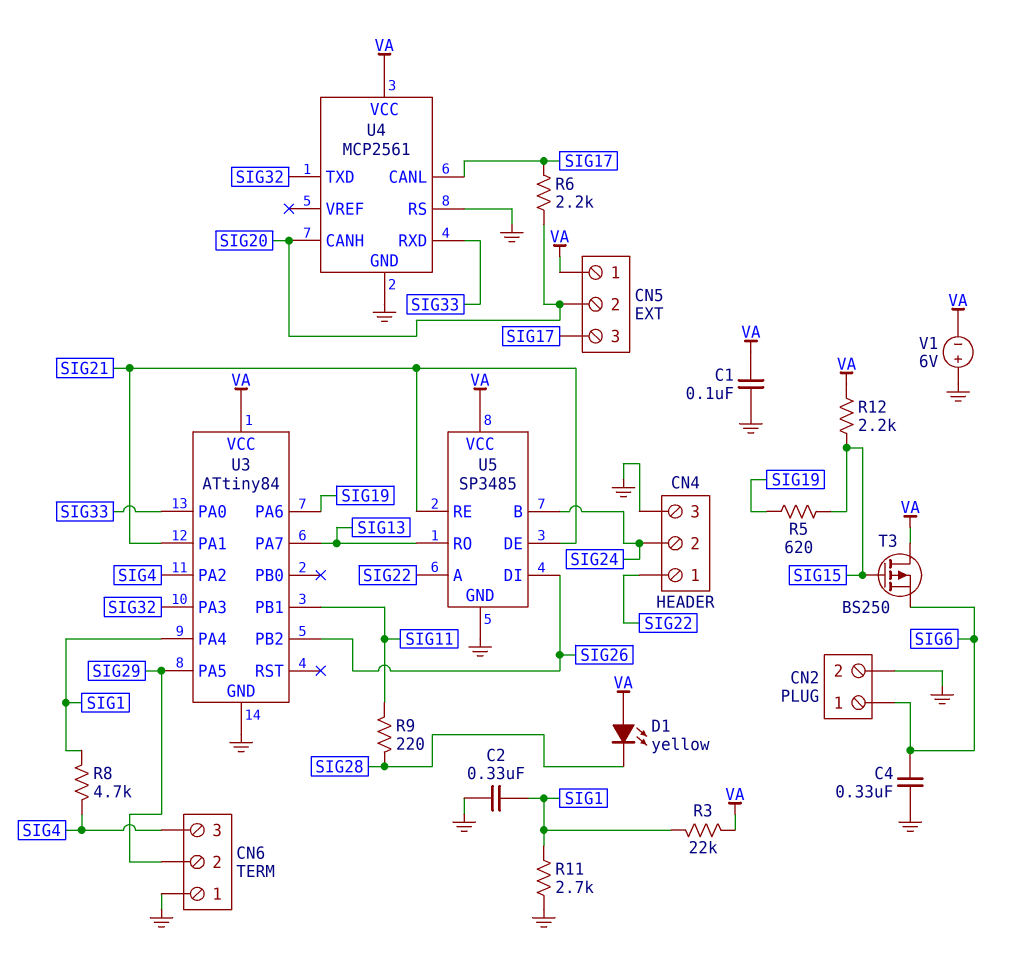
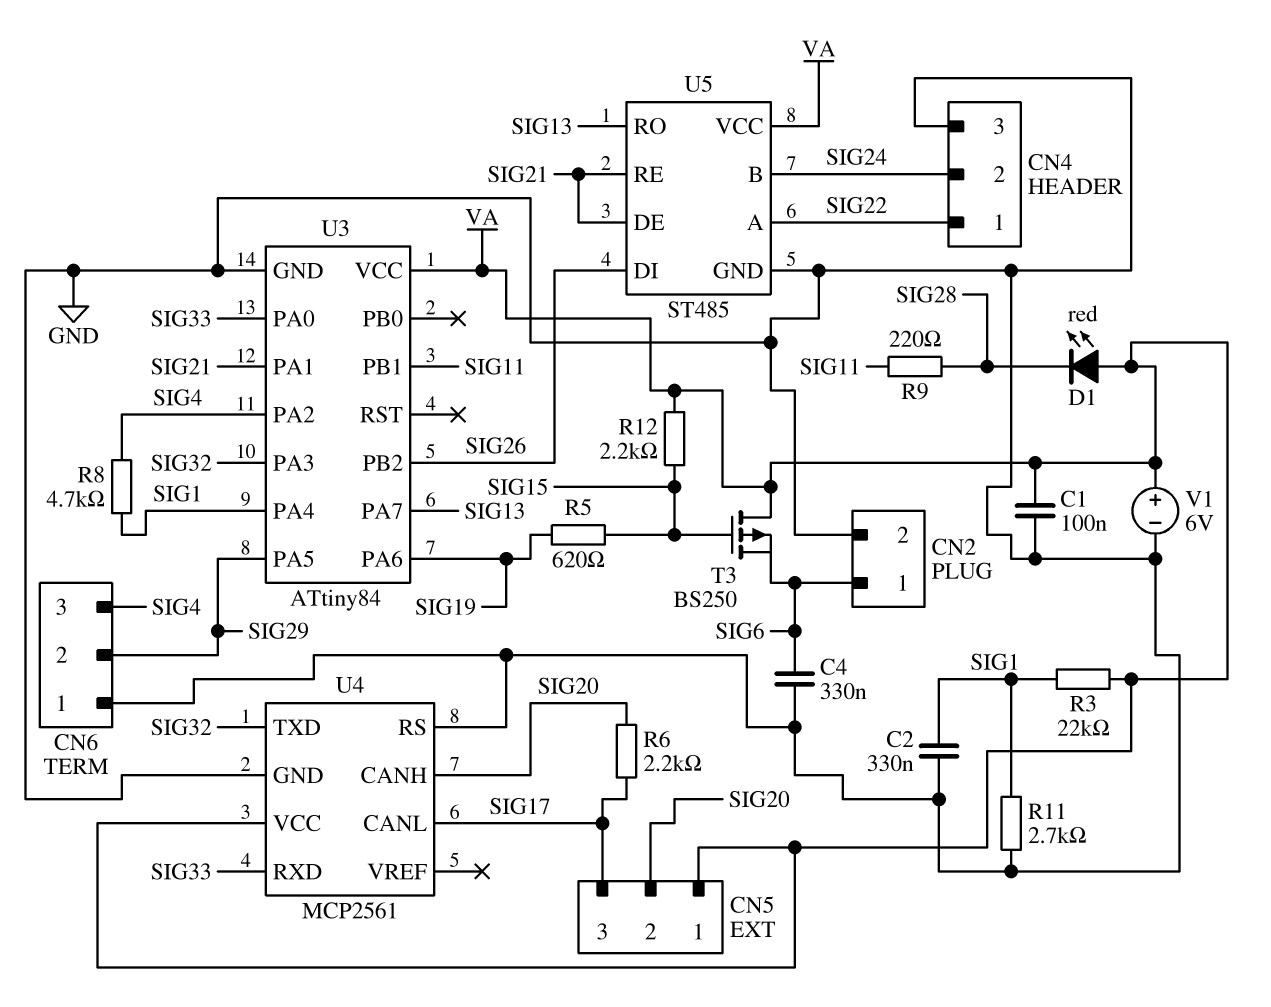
D1: LED yellow (A VA, K SIG28) -> LED red (A VA, K SIG28)
U5: SP3485 -> ST485
V1: 6V (plus GND, minus VA) -> 6V (plus VA, minus GND)

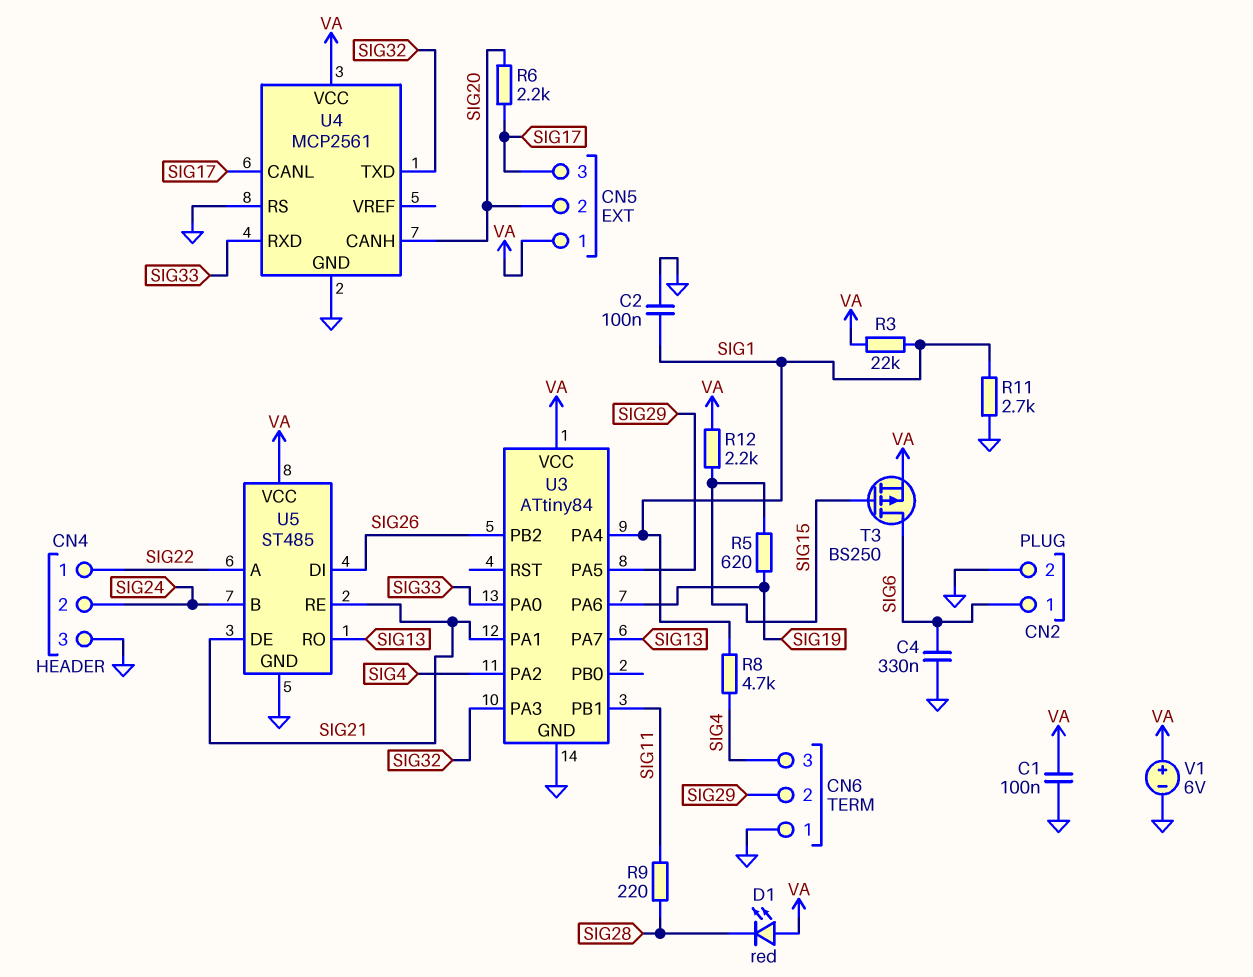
C2: 330nF (GND, SIG1) -> 100nF (GND, SIG1)
T3: PMOS BS250 (G SIG15, D VA, S SIG6) -> PMOS BS250 (G SIG15, D SIG6, S VA)

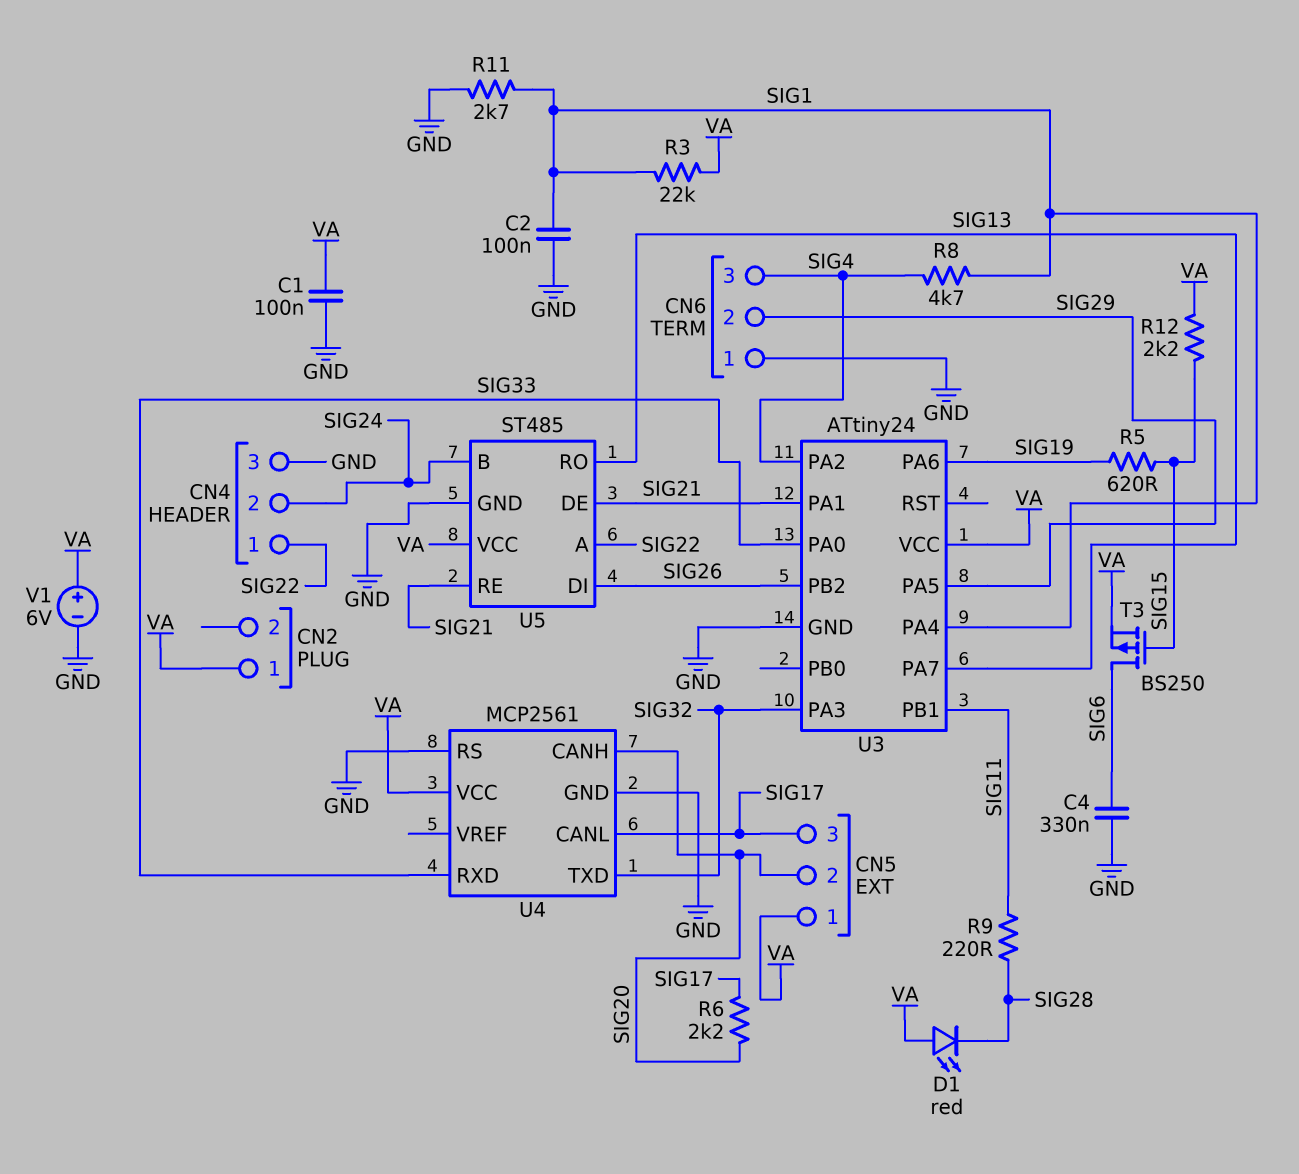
CN2 pin 1: SIG6 -> VA
CN2 pin 2: GND -> none
U3: ATtiny84 -> ATtiny24

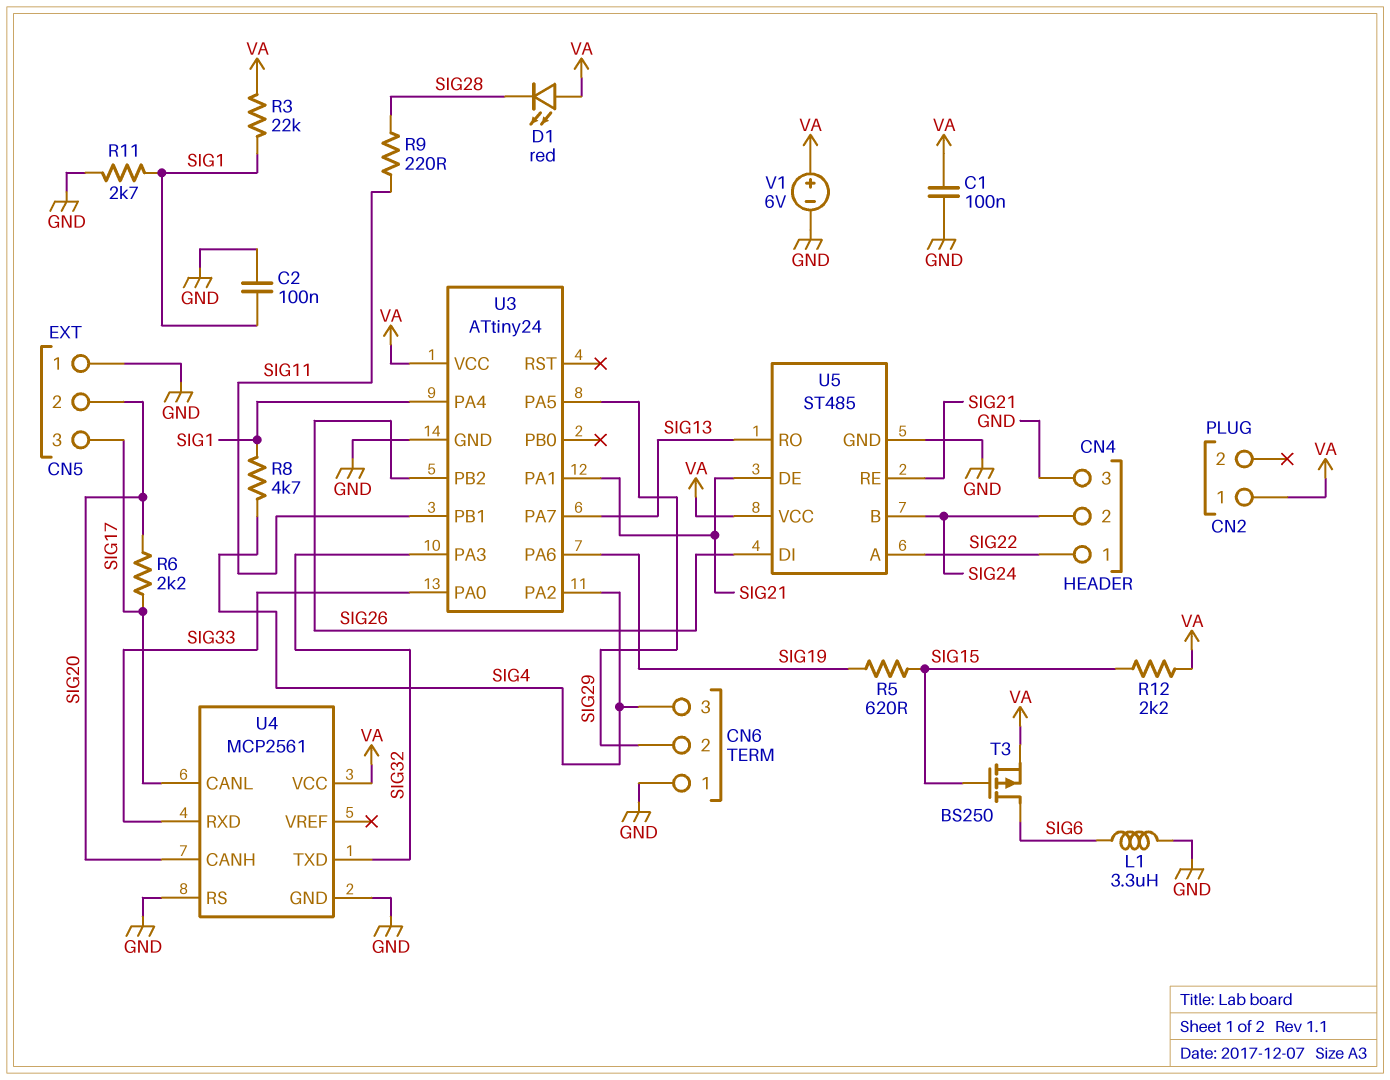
C4: 330nF (GND, SIG6) -> none
CN5 pin 1: VA -> GND
L1: none -> 3.3uH (GND, SIG6)

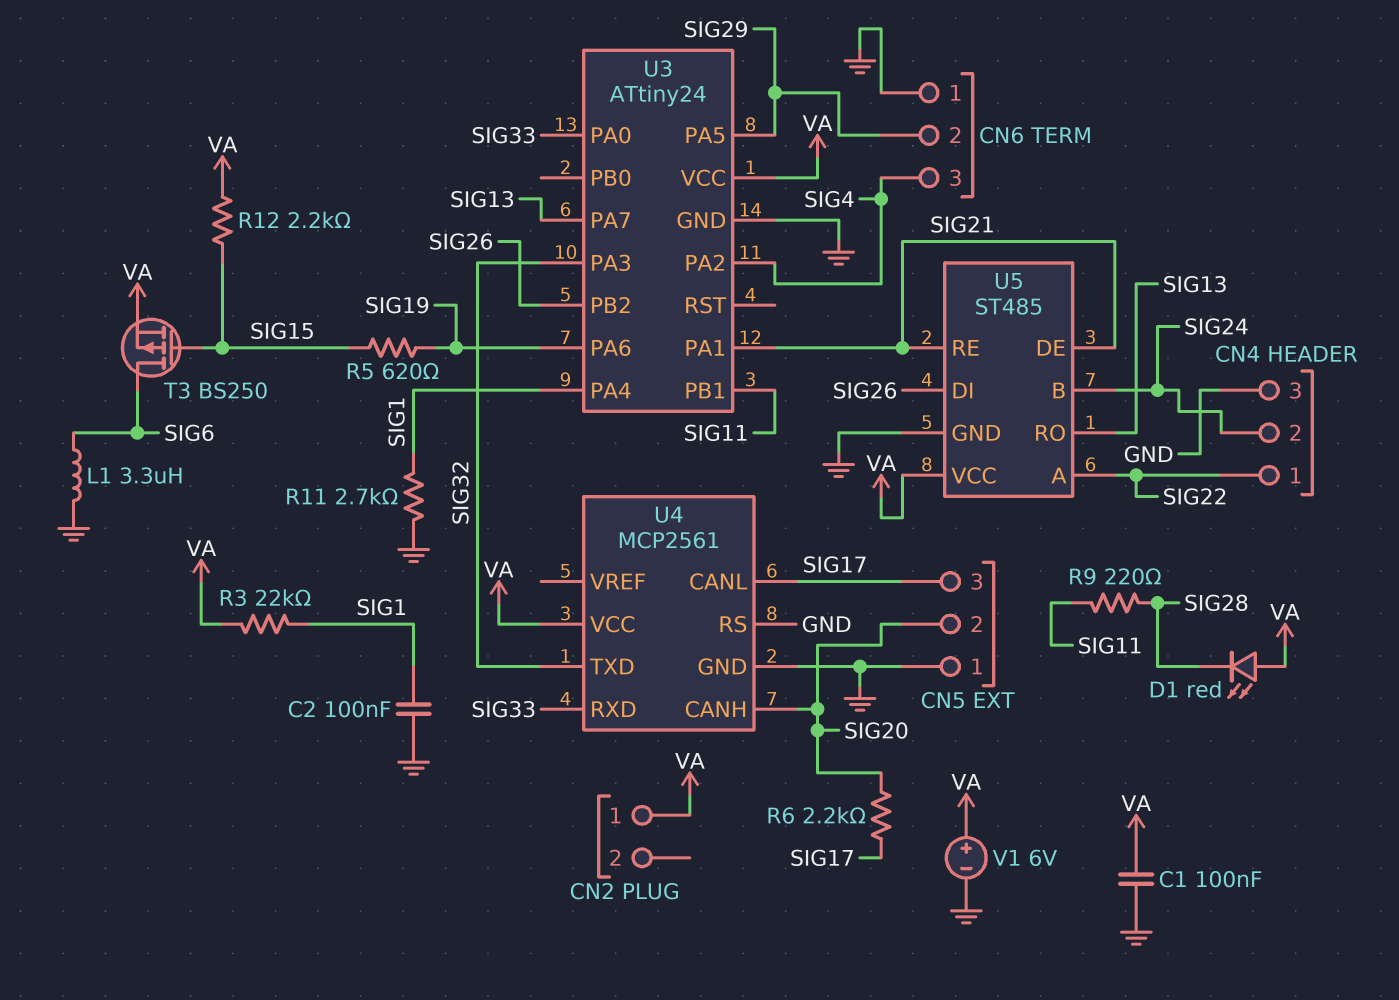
R8: 4.7k (SIG1, SIG4) -> none

